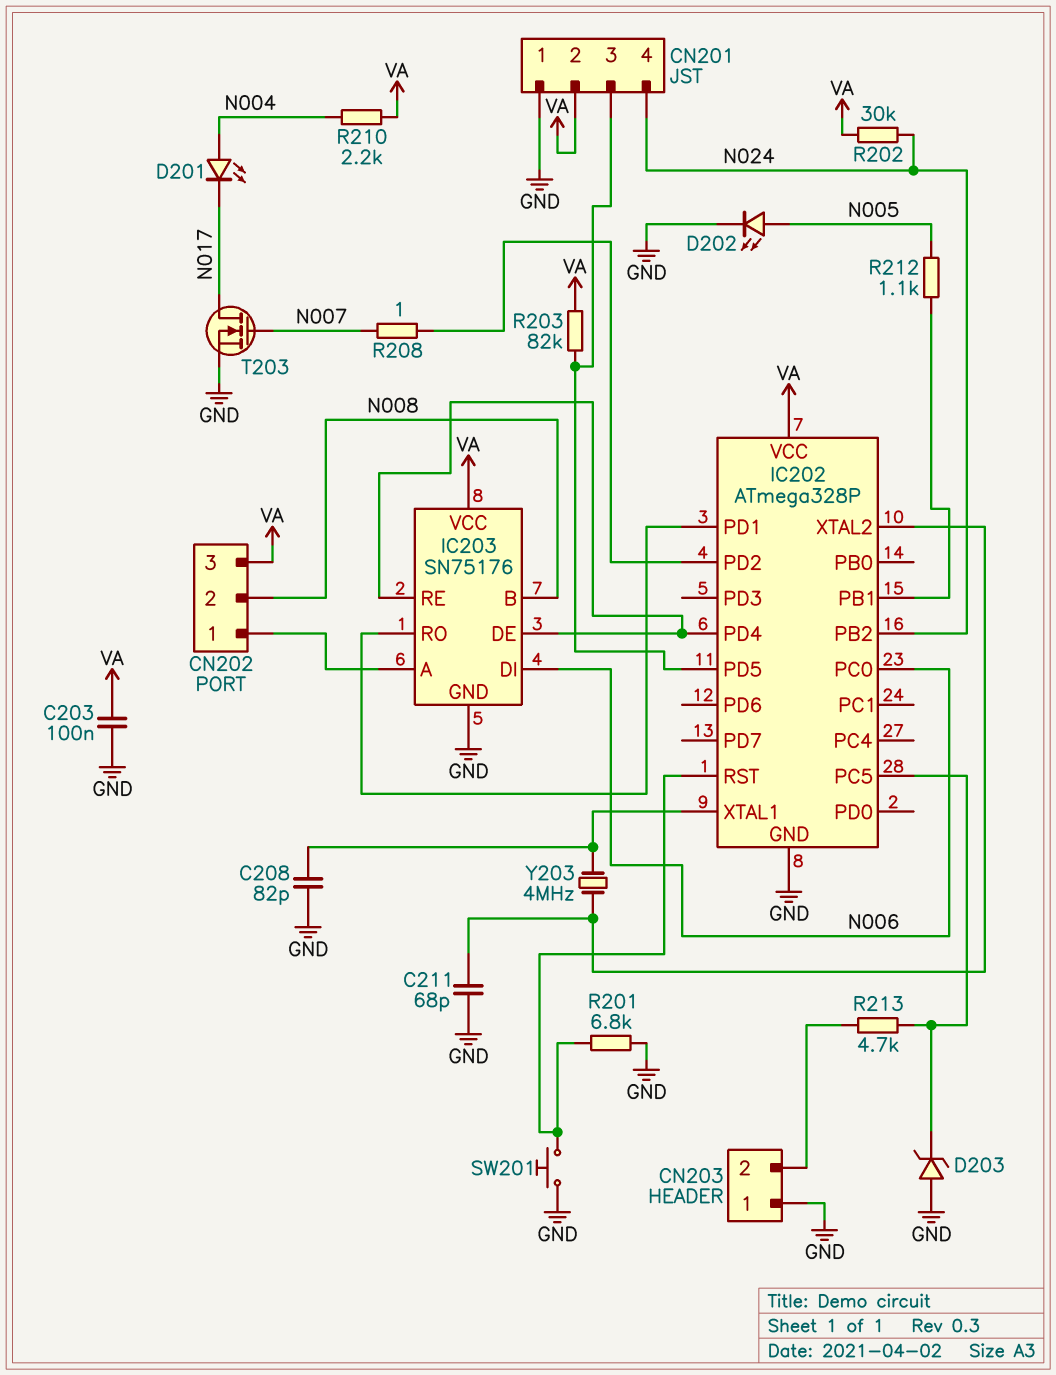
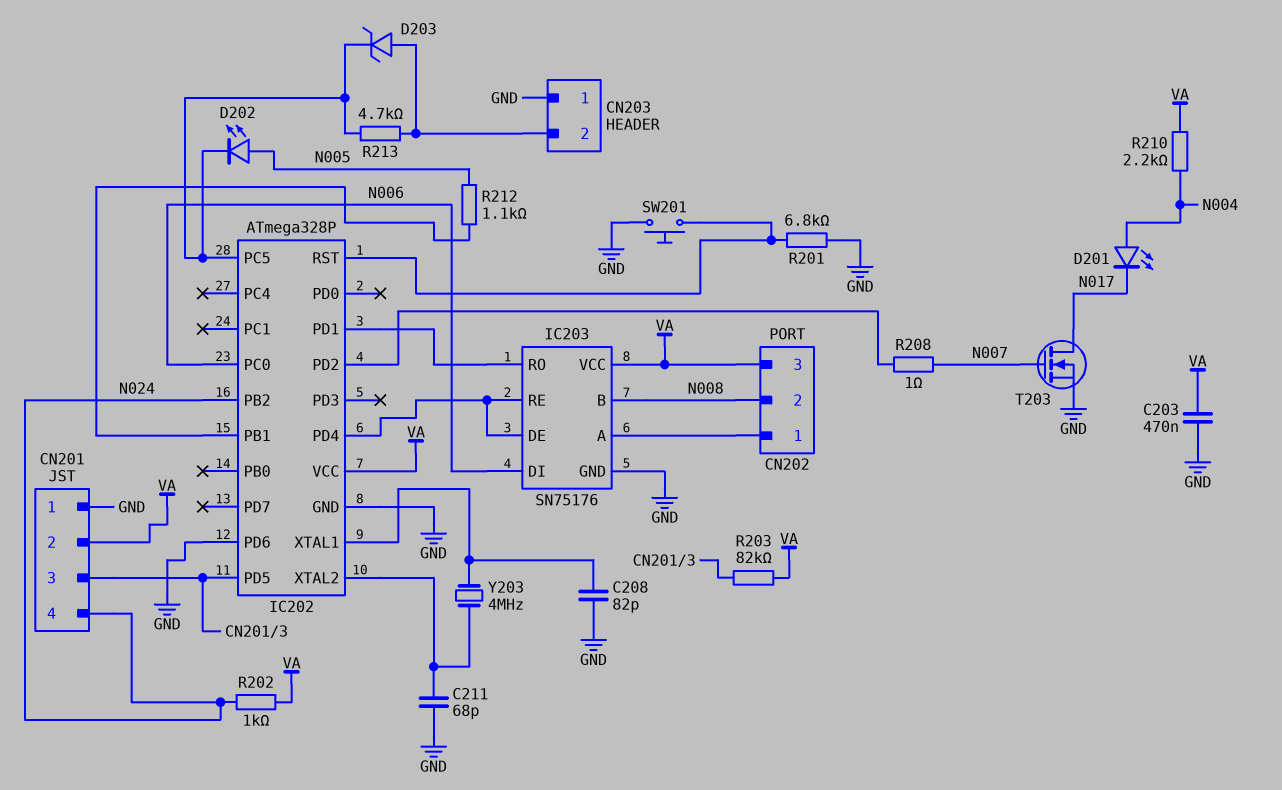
C203: 100nF (GND, VA) -> 470nF (GND, VA)
D202: LED (A N005, K GND) -> LED (A N005, K IC202/PC5)
D203: zener (A GND, K IC202/PC5) -> zener (A CN203/2, K IC202/PC5)
IC202 pin PD6: none -> GND
R202: 30k (N024, VA) -> 1k (N024, VA)

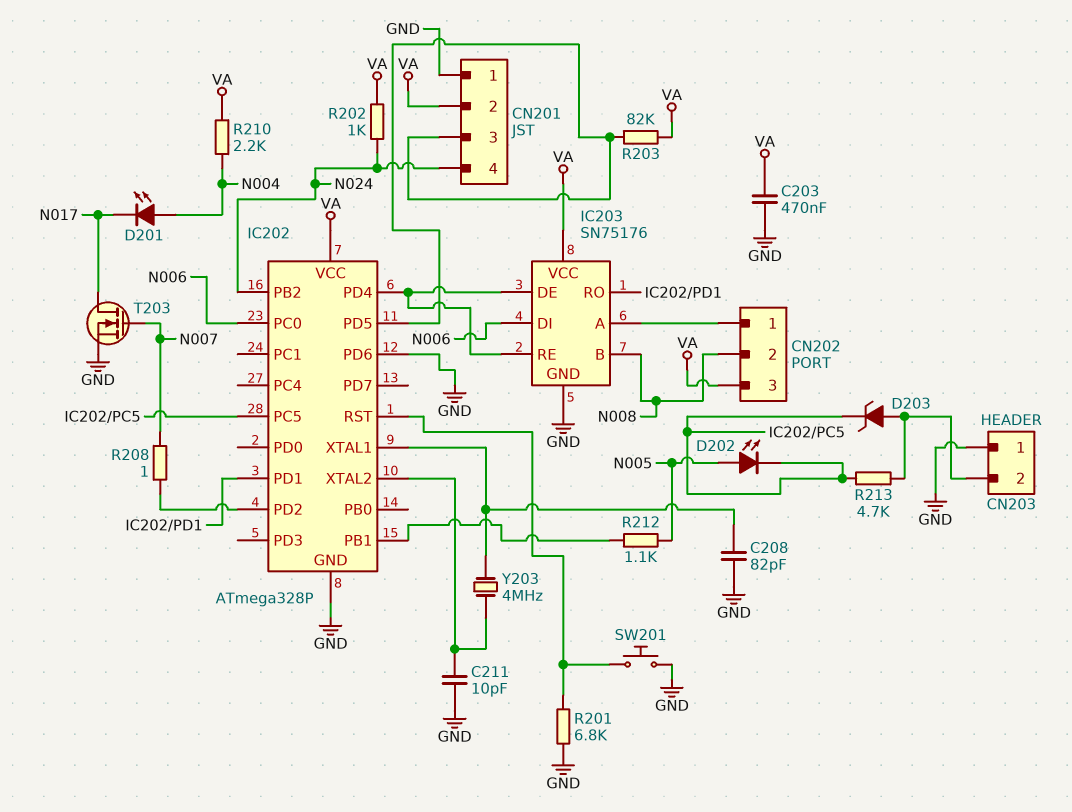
C211: 68pF (GND, IC202/XTAL2) -> 10pF (GND, IC202/XTAL2)

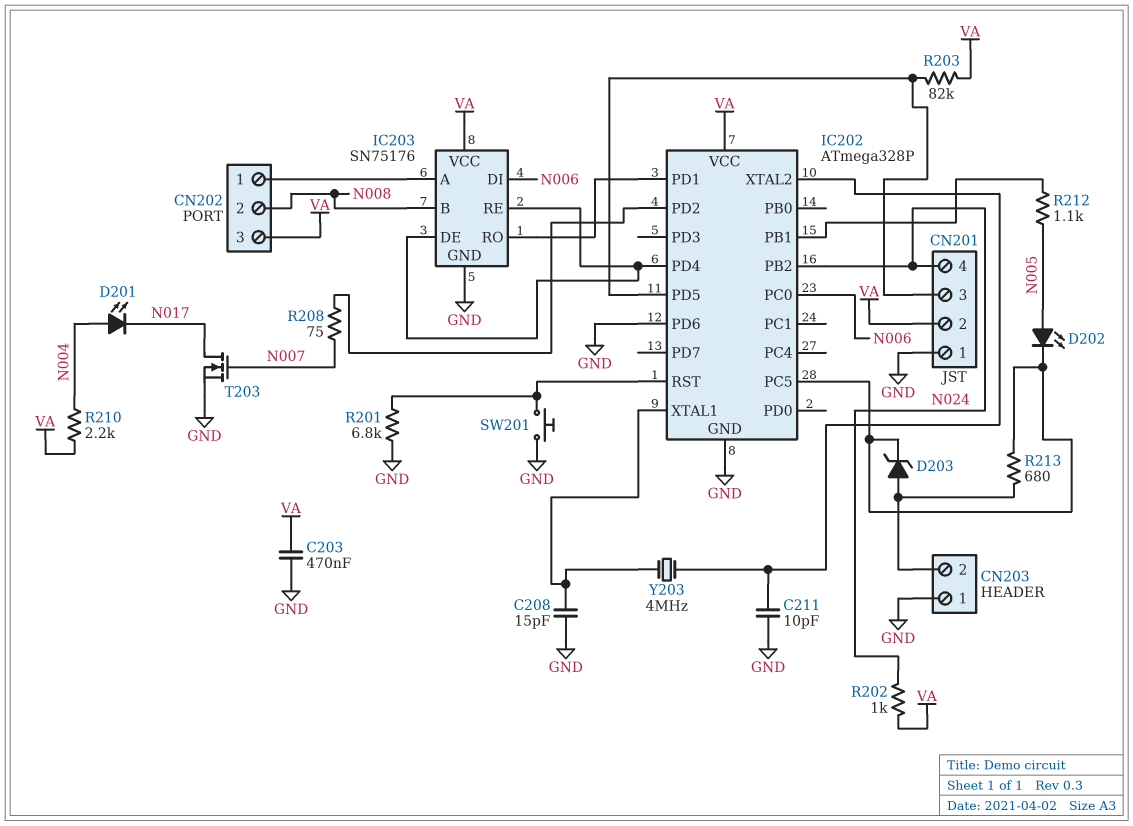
C208: 82pF (GND, IC202/XTAL1) -> 15pF (GND, IC202/XTAL1)
R208: 1 (IC202/PD2, N007) -> 75 (IC202/PD2, N007)
R213: 4.7k (CN203/2, IC202/PC5) -> 680 (CN203/2, IC202/PC5)

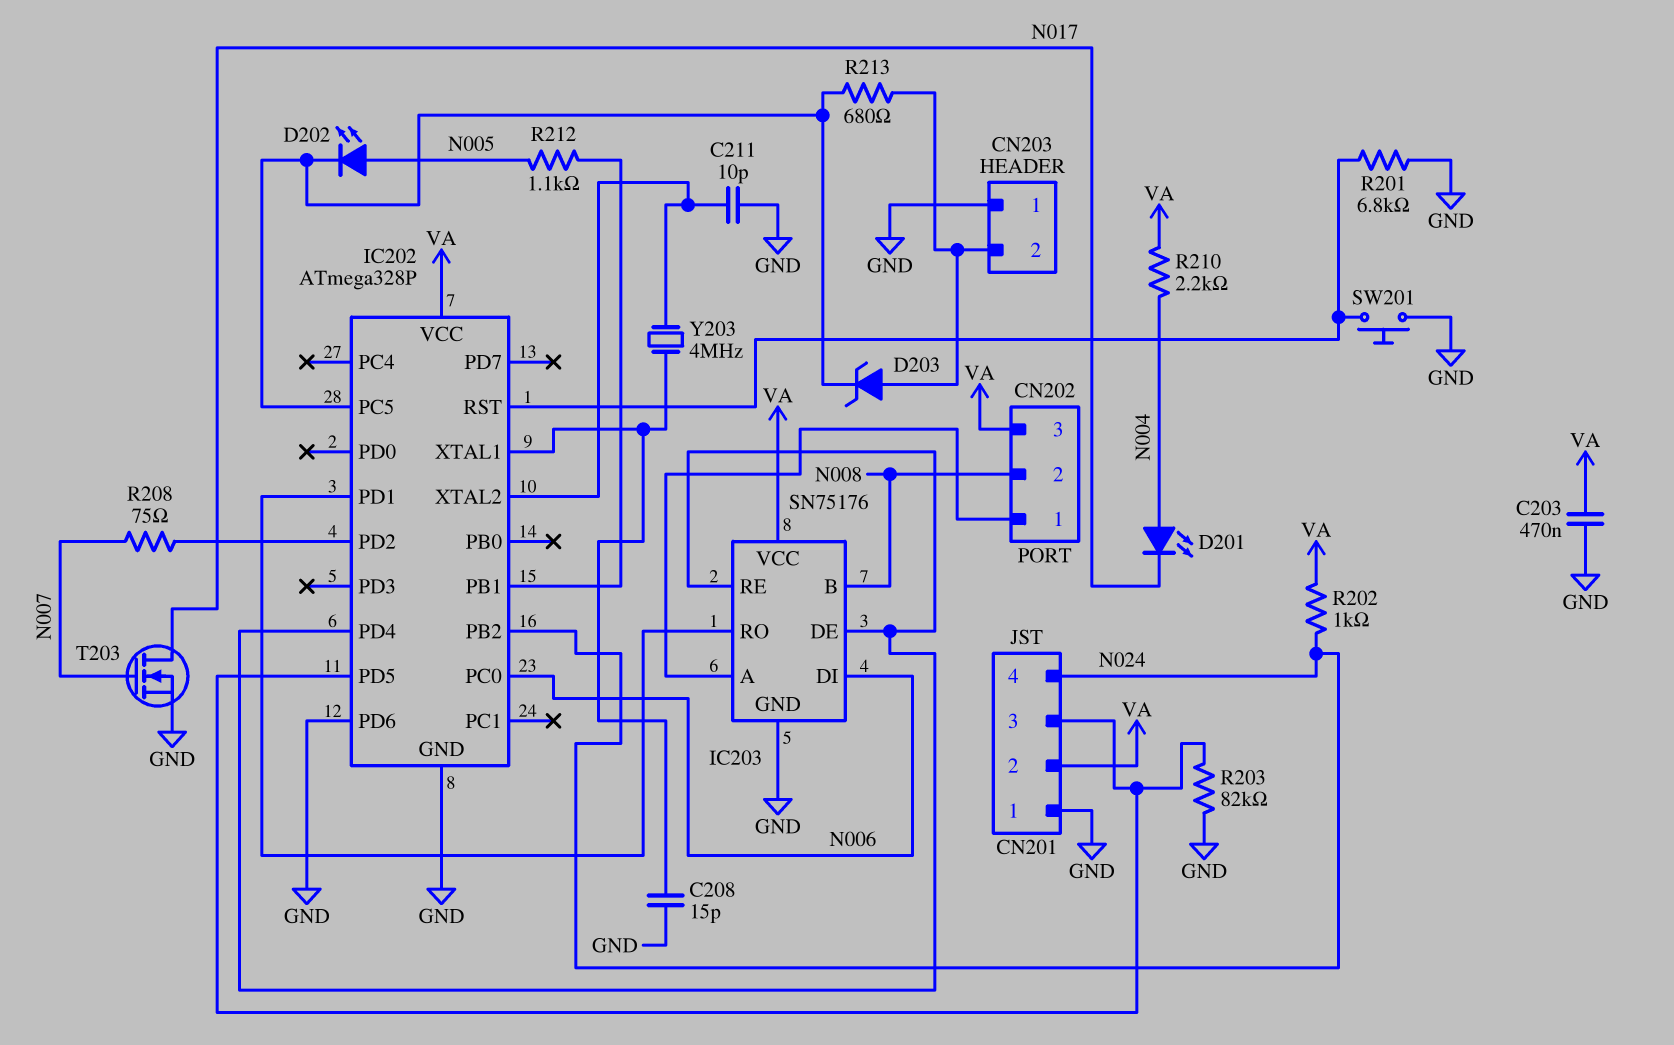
R203: 82k (CN201/3, VA) -> 82k (CN201/3, GND)

